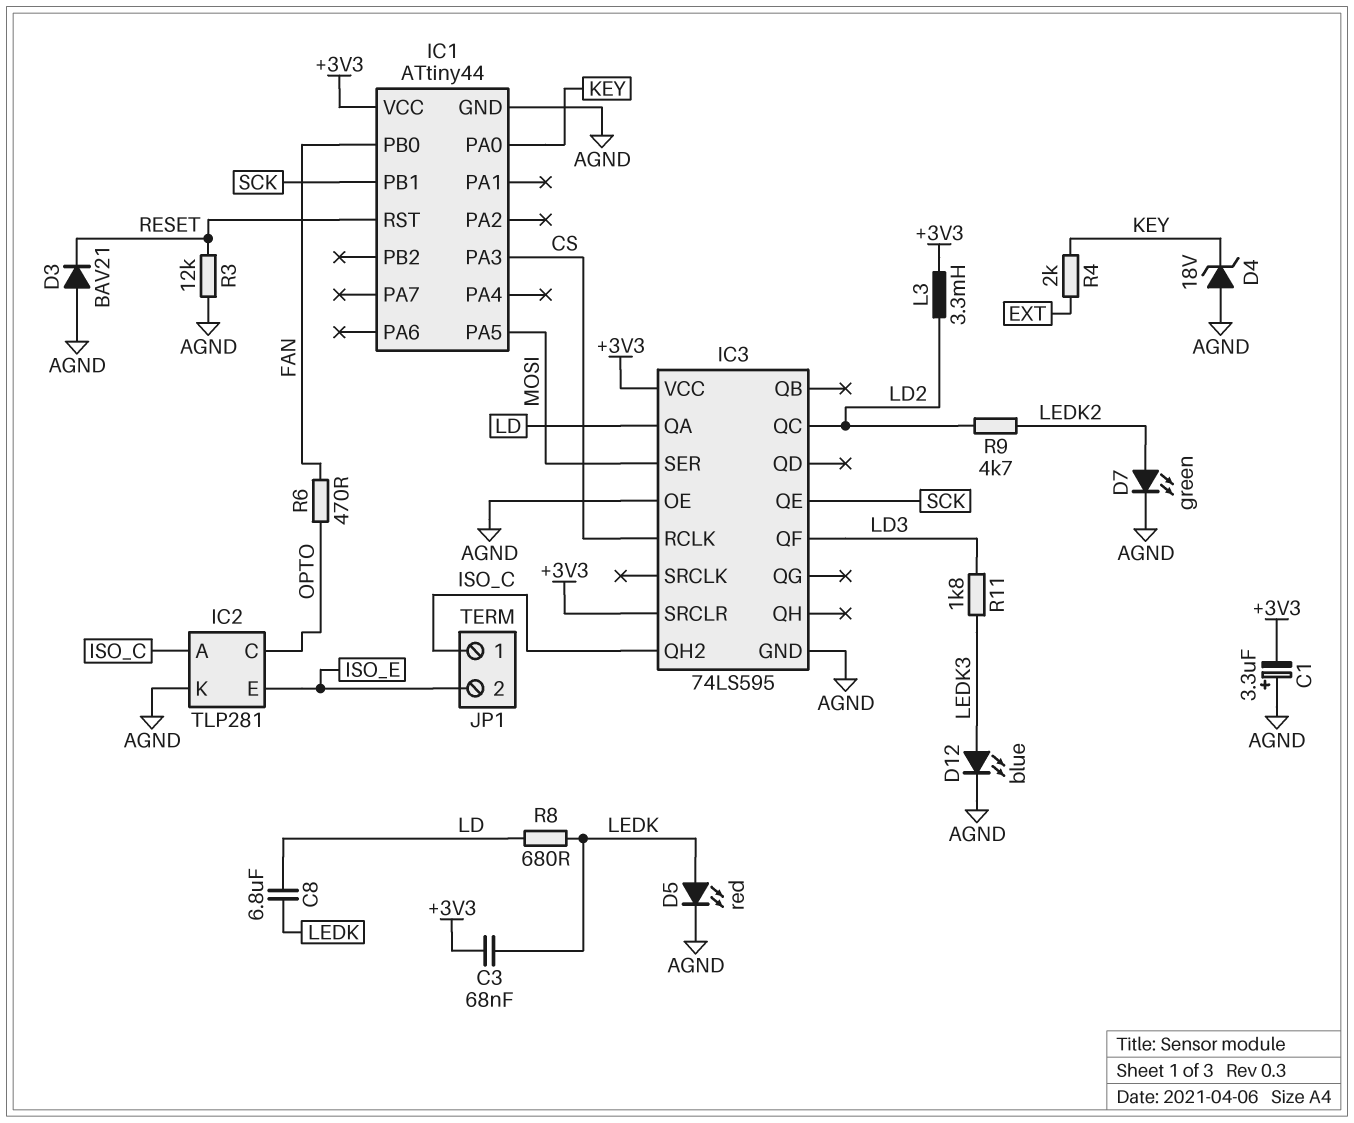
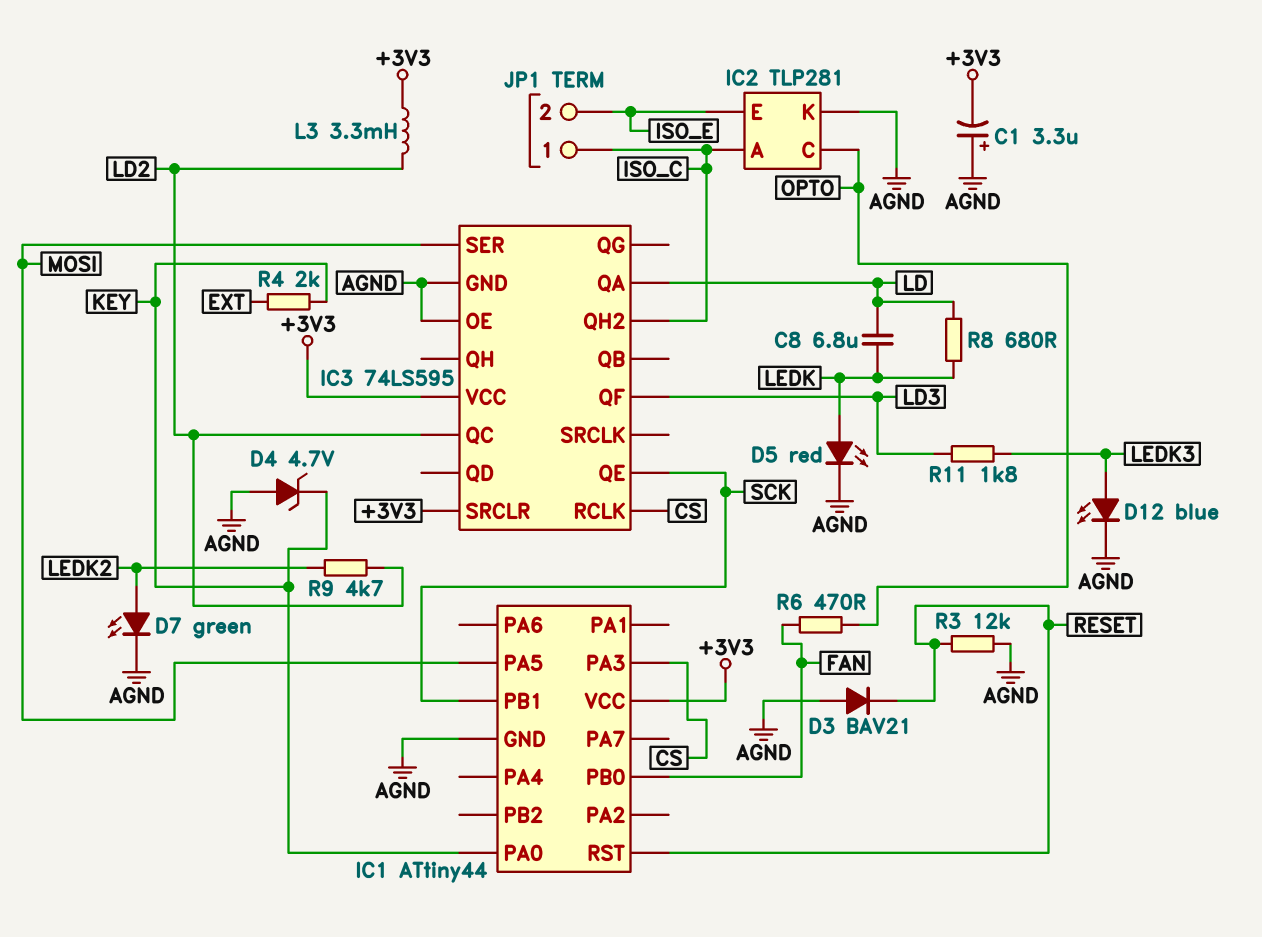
C3: 68nF (+3V3, LEDK) -> none
D4: zener 18V (A AGND, K KEY) -> zener 4.7V (A AGND, K KEY)

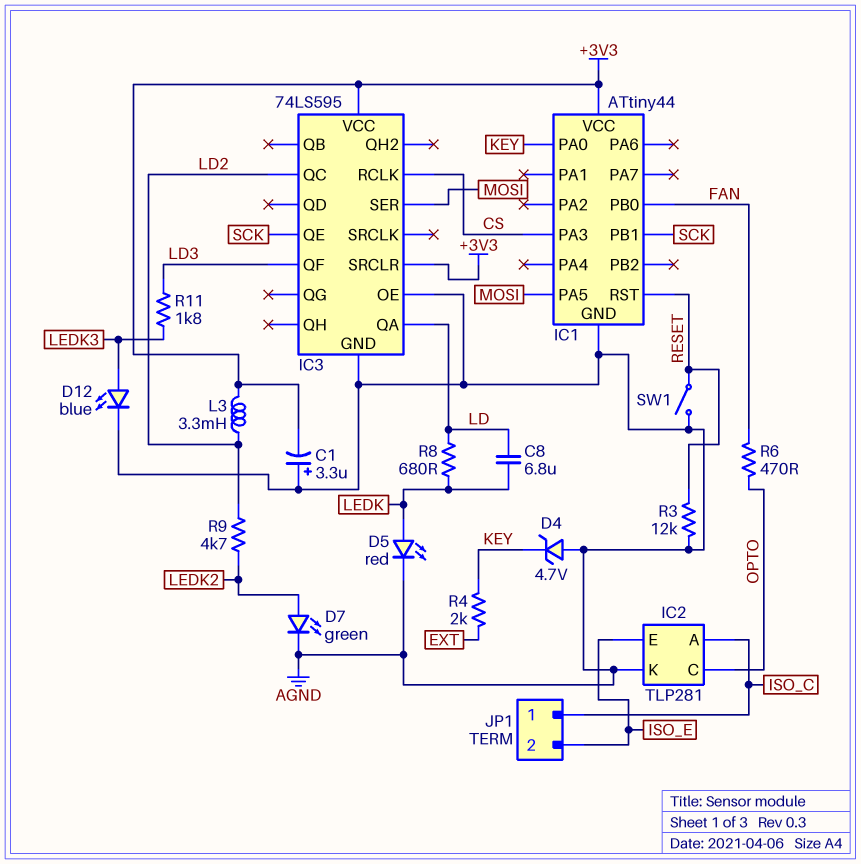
D3: diode BAV21 (A AGND, K RESET) -> none
IC3 pin QH2: ISO_C -> none
SW1: none -> switch (AGND, RESET)

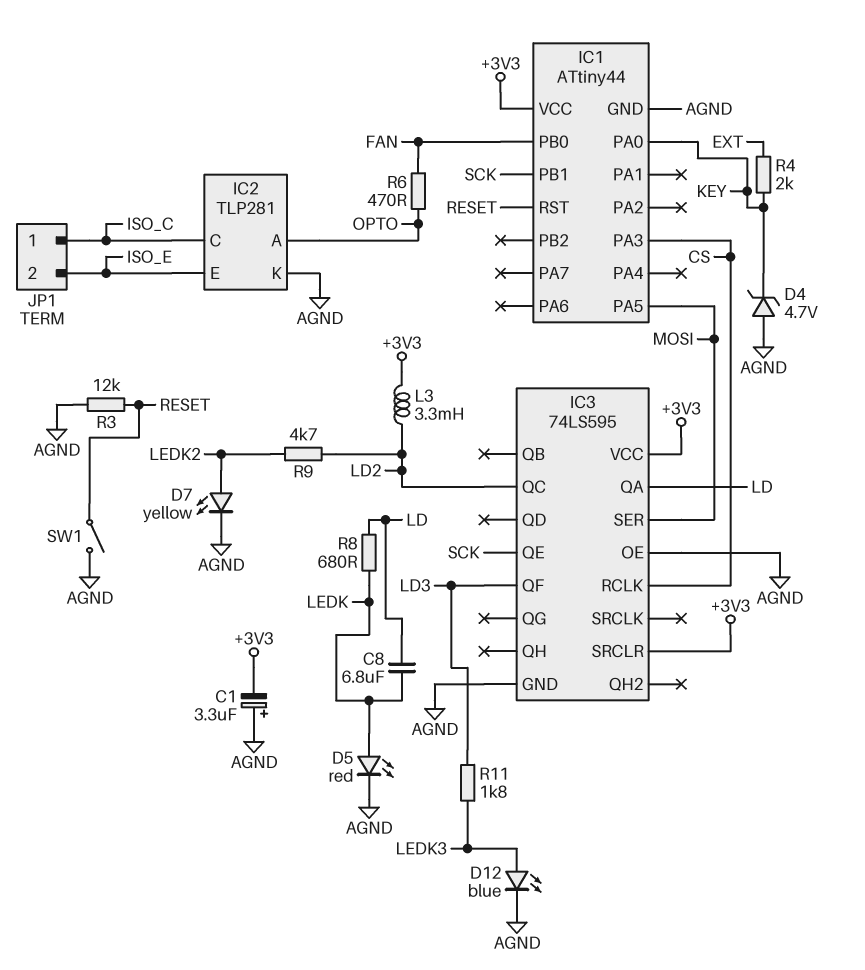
D7: LED green (A LEDK2, K AGND) -> LED yellow (A LEDK2, K AGND)
IC2 pin A: ISO_C -> OPTO
IC2 pin C: OPTO -> ISO_C

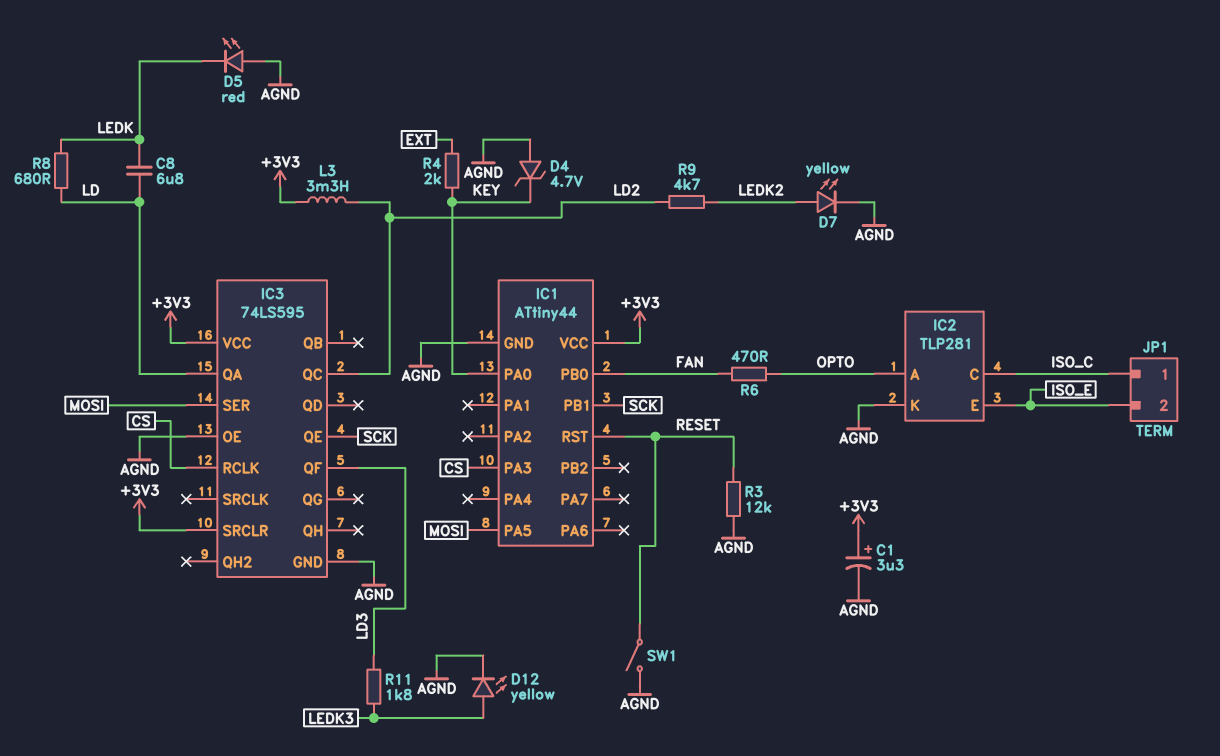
C1: 3.3uF (plus AGND, minus +3V3) -> 3.3uF (plus +3V3, minus AGND)
D5: LED red (A LEDK, K AGND) -> LED red (A AGND, K LEDK)
D12: LED blue (A LEDK3, K AGND) -> LED yellow (A LEDK3, K AGND)

